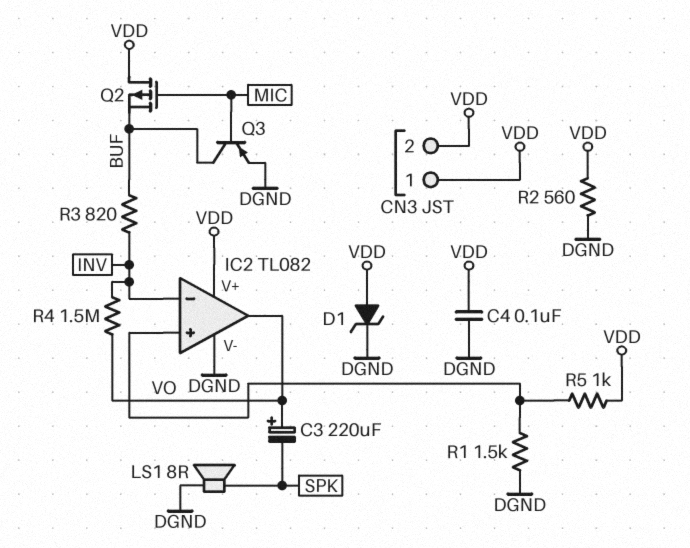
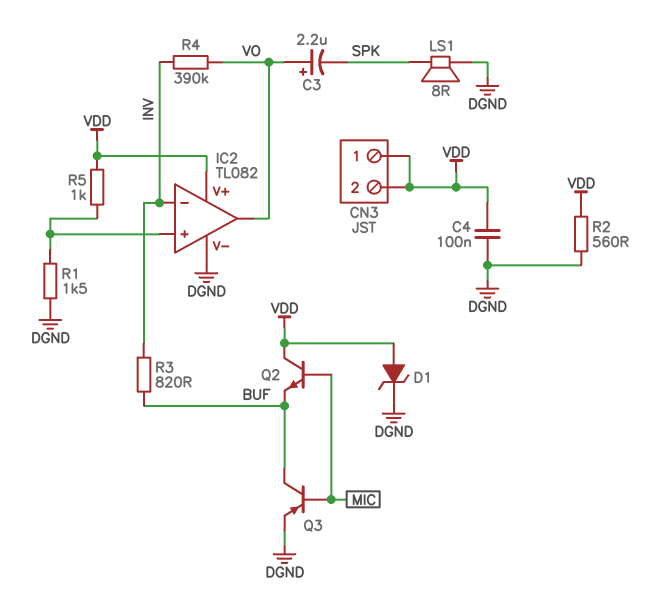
C3: 220uF (plus VO, minus SPK) -> 2.2uF (plus VO, minus SPK)
Q2: PMOS (G MIC, D VDD, S BUF) -> NPN (B MIC, C VDD, E BUF)
R4: 1.5M (INV, VO) -> 390k (INV, VO)

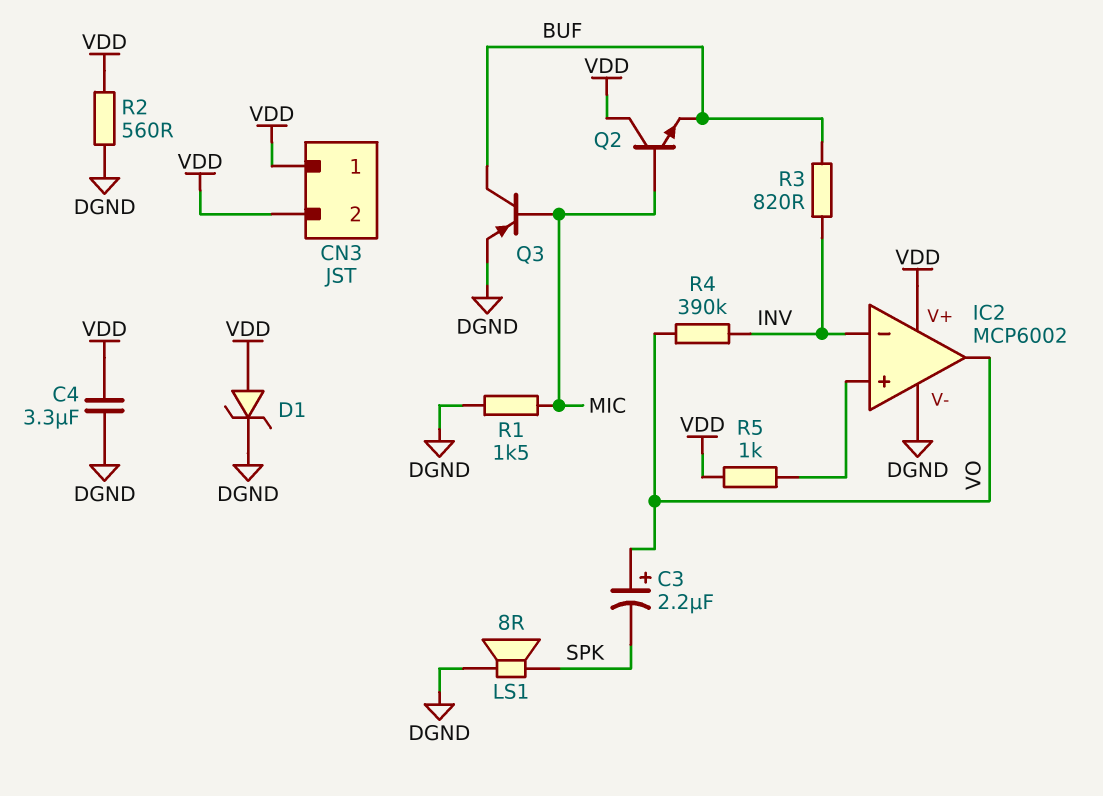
C4: 100nF (DGND, VDD) -> 3.3uF (DGND, VDD)
IC2: TL082 -> MCP6002
R1: 1.5k (DGND, IC2/in+) -> 1.5k (DGND, MIC)

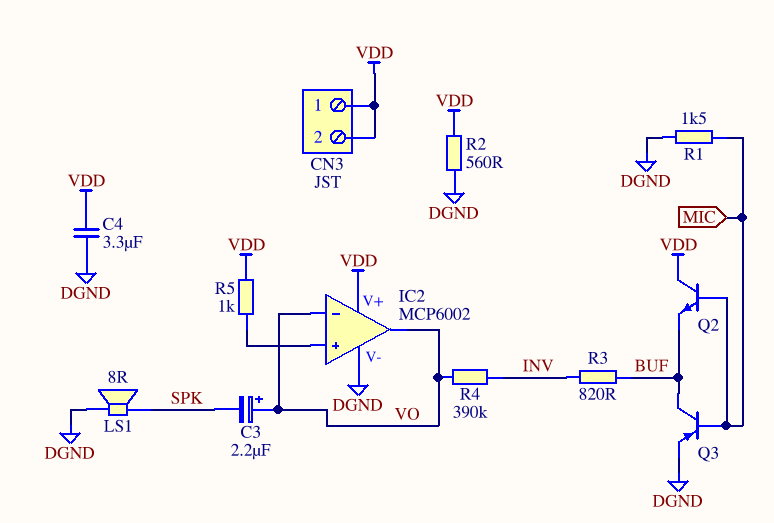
D1: zener (A VDD, K DGND) -> none
IC2 pin in-: INV -> VO

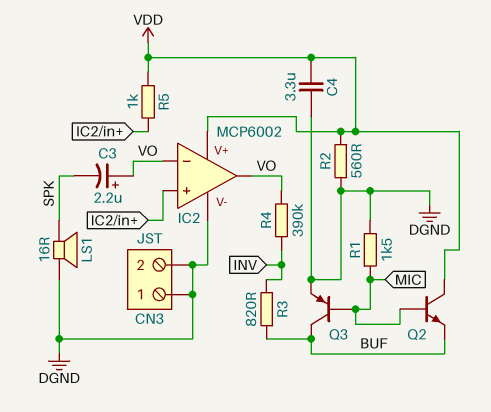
CN3 pin 1: VDD -> DGND
CN3 pin 2: VDD -> DGND
LS1: speaker 8R (DGND, SPK) -> speaker 16R (DGND, SPK)

